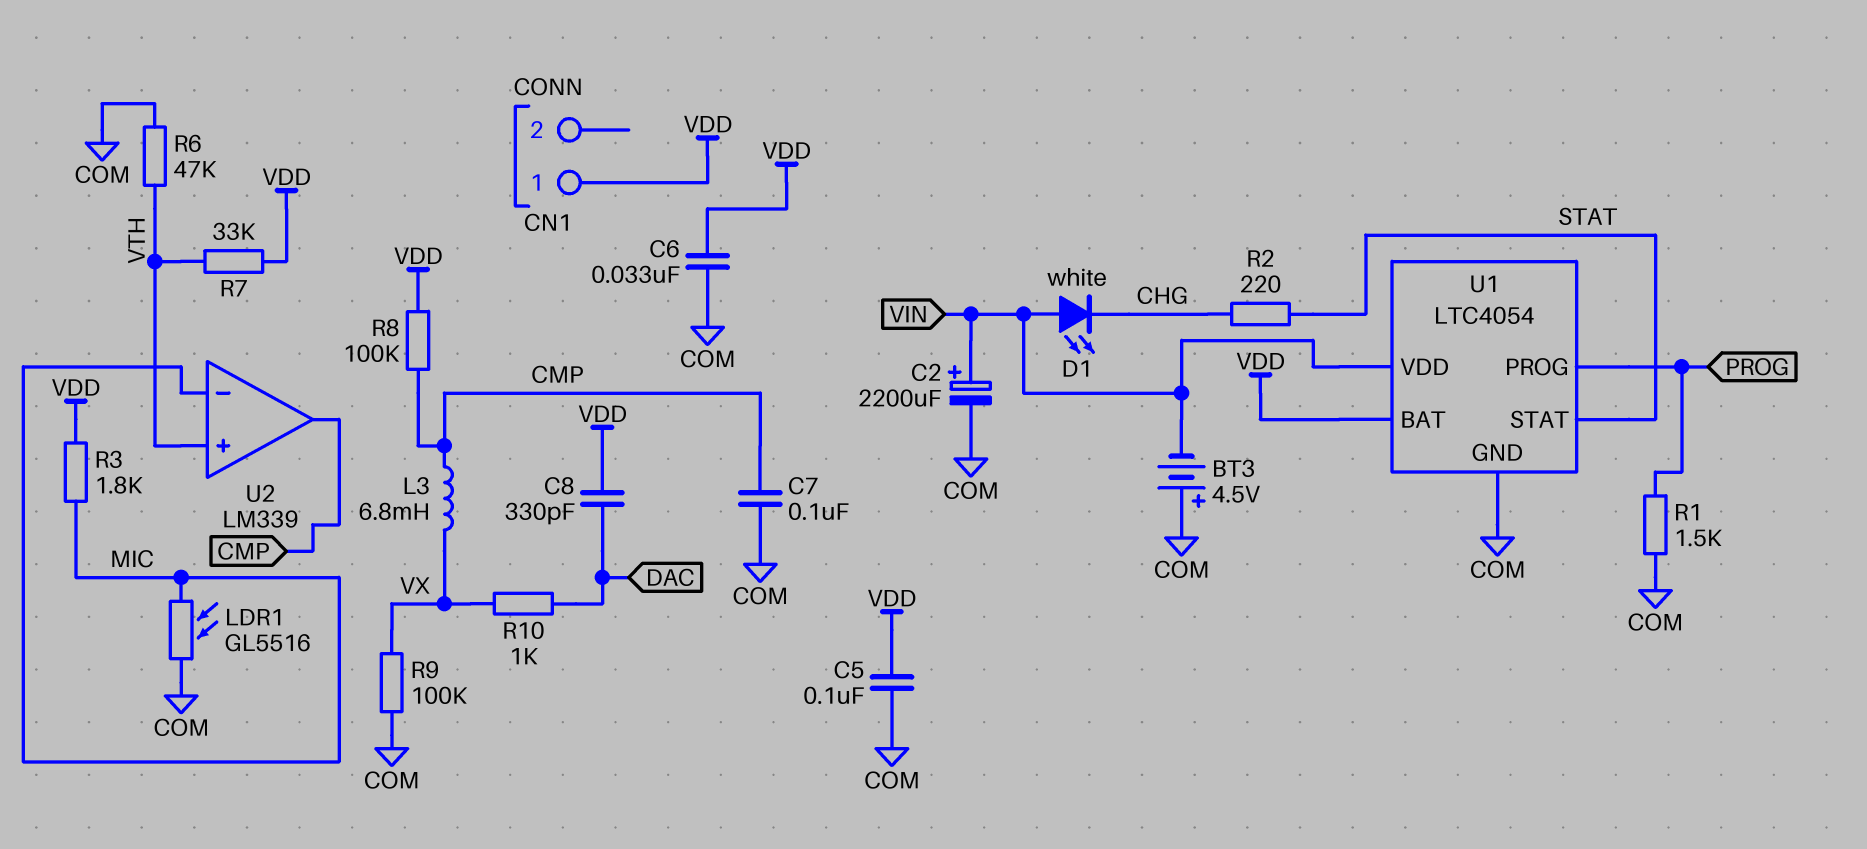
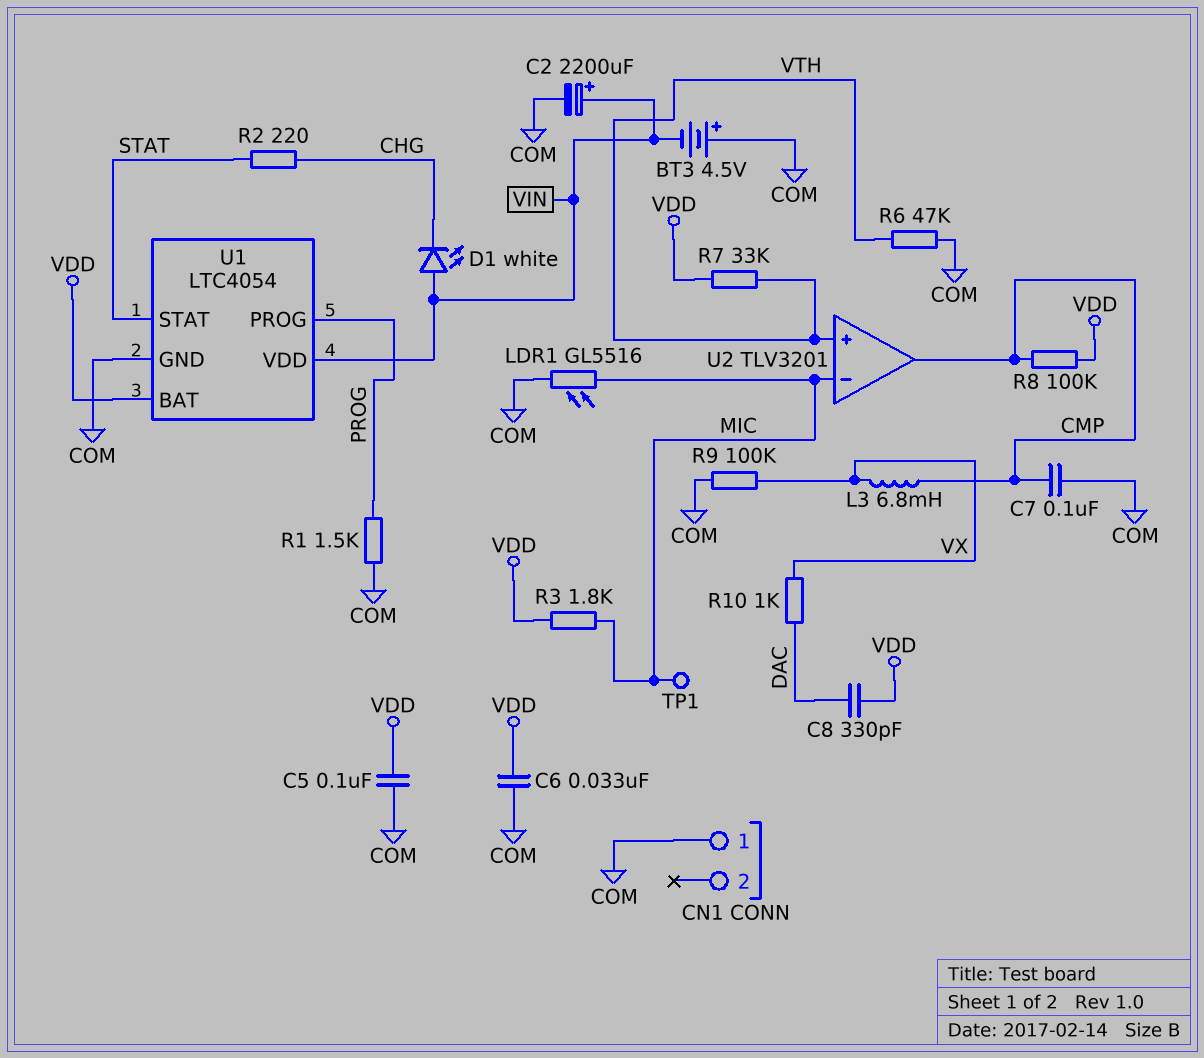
CN1 pin 1: VDD -> COM
TP1: none -> test point (MIC)
U2: LM339 -> TLV3201

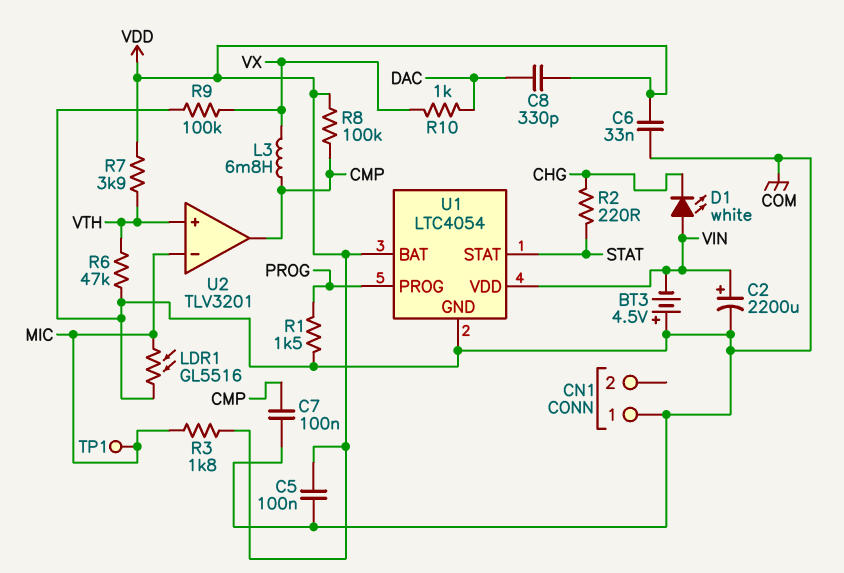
R7: 33k (VDD, VTH) -> 3.9k (VDD, VTH)

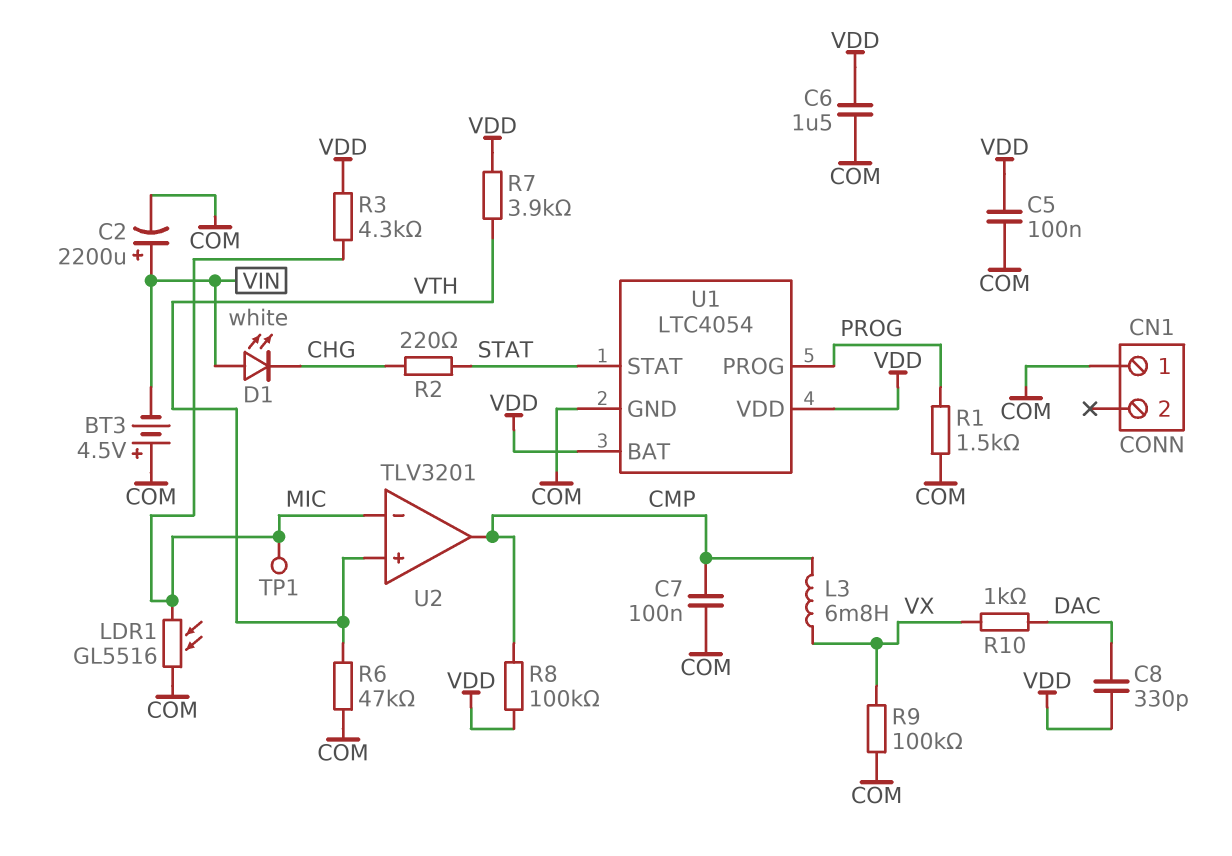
C6: 33nF (COM, VDD) -> 1.5uF (COM, VDD)
R3: 1.8k (MIC, VDD) -> 4.3k (MIC, VDD)
U1 pin VDD: VIN -> VDD

